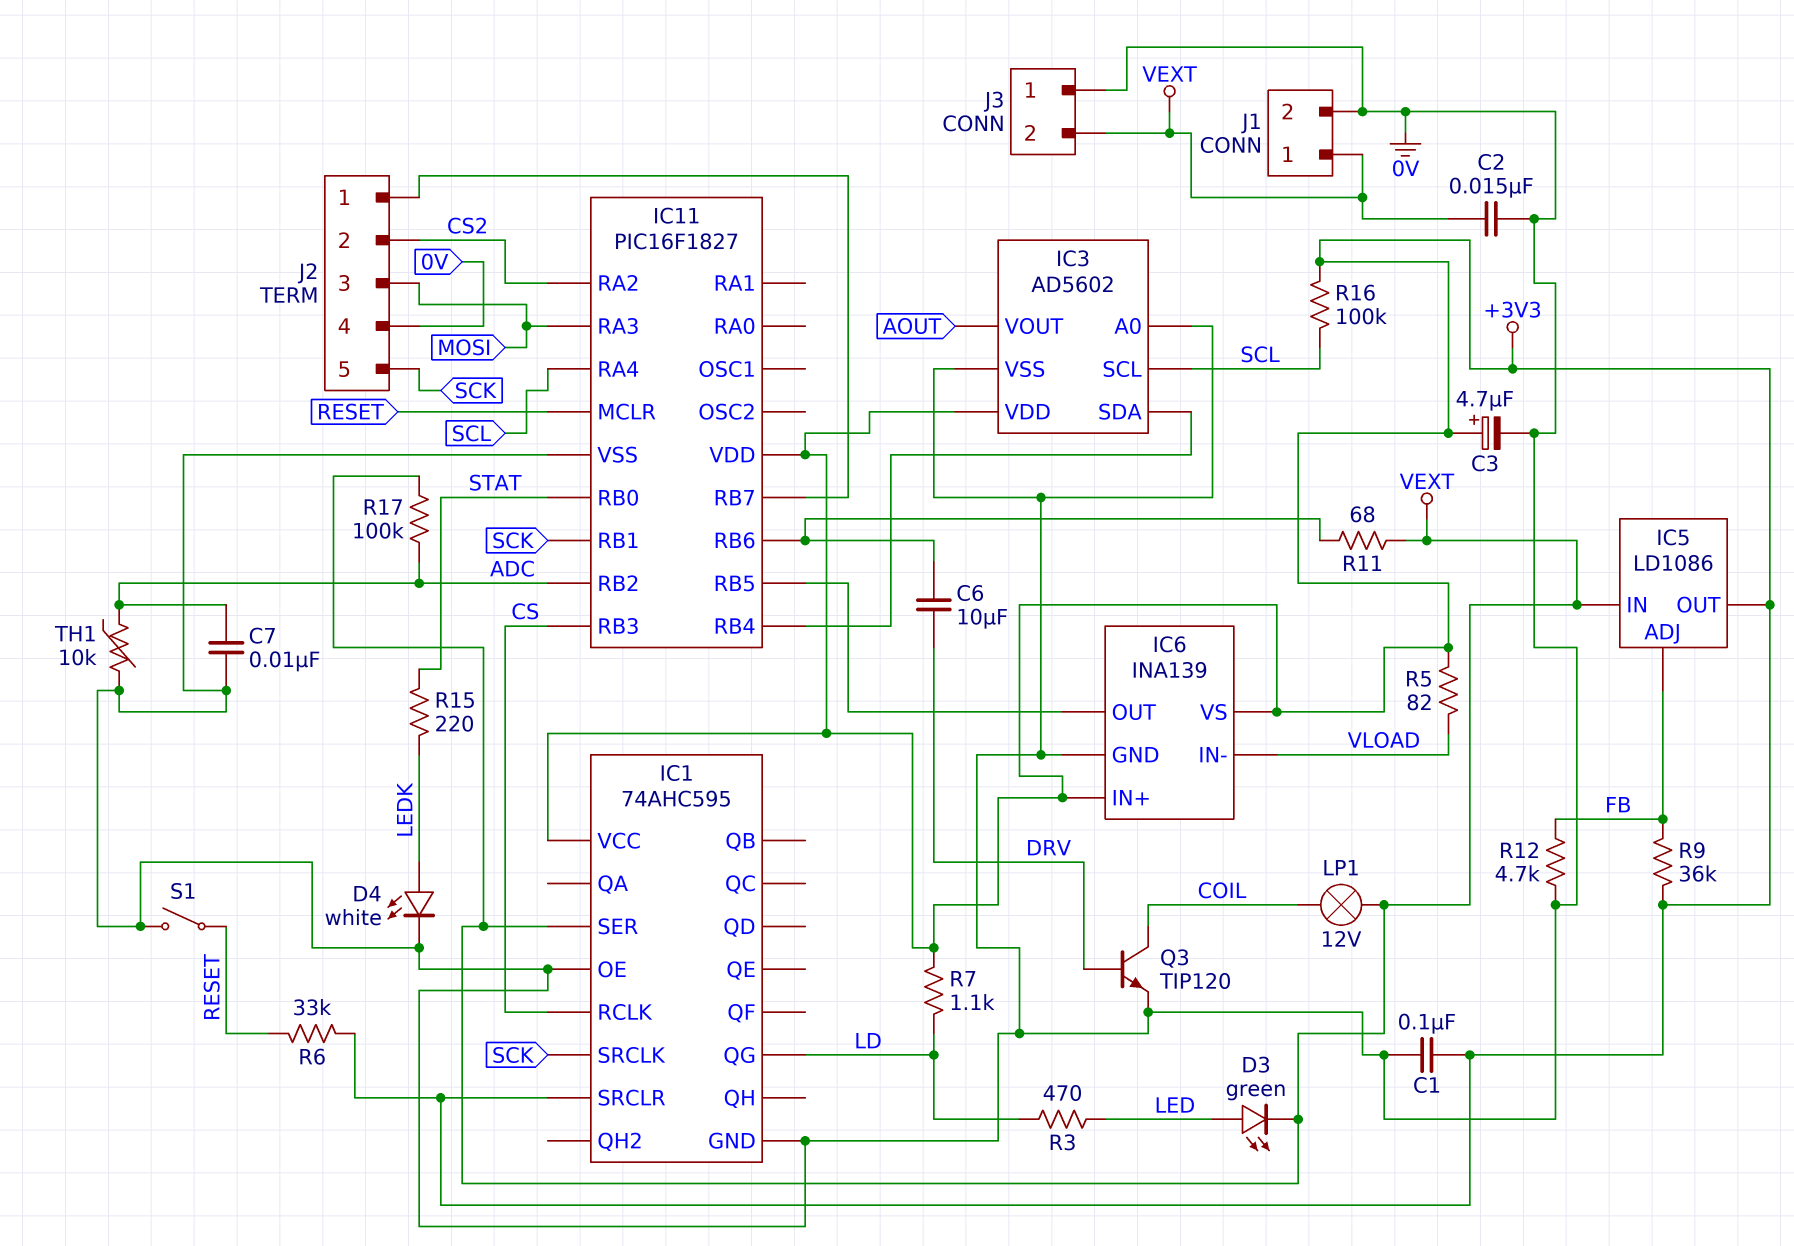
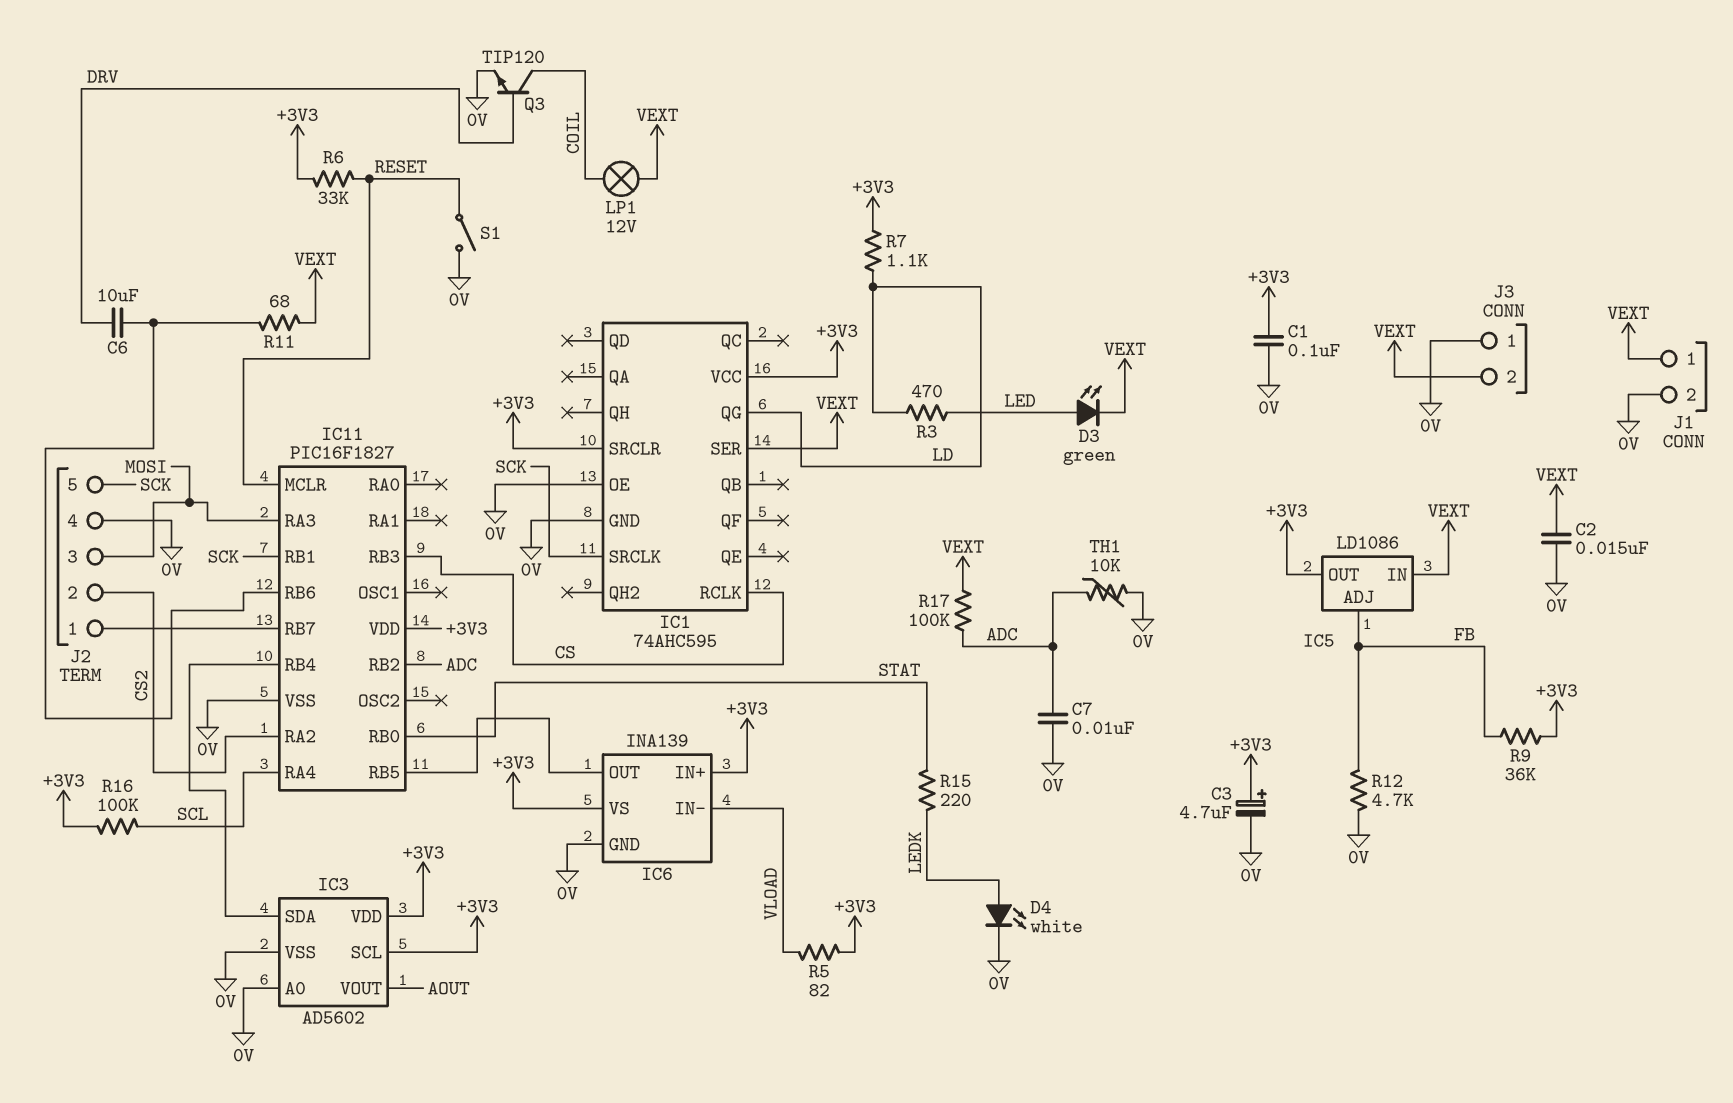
IC3 pin SCL: SCL -> +3V3

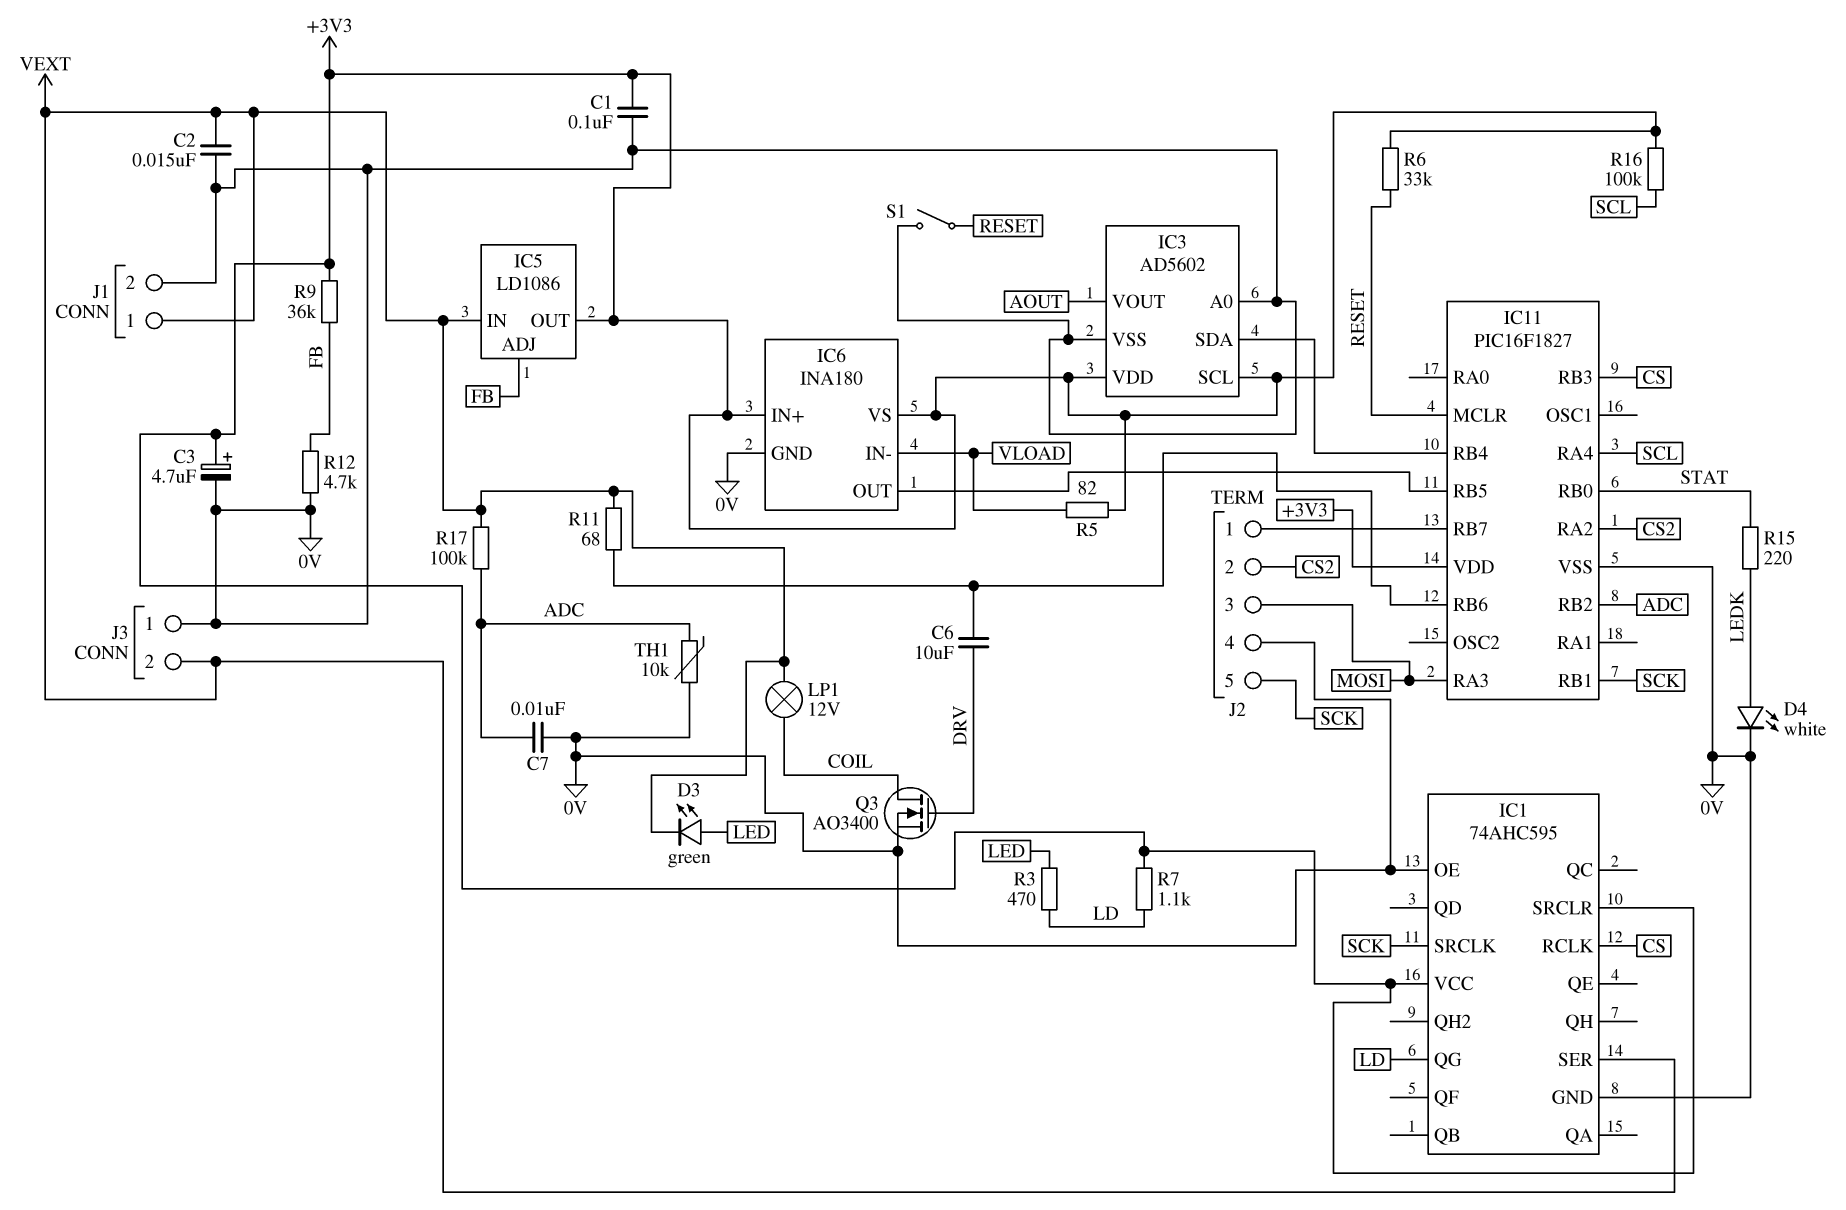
IC6: INA139 -> INA180
Q3: NPN TIP120 (B DRV, C COIL, E 0V) -> NMOS AO3400 (G DRV, D COIL, S 0V)

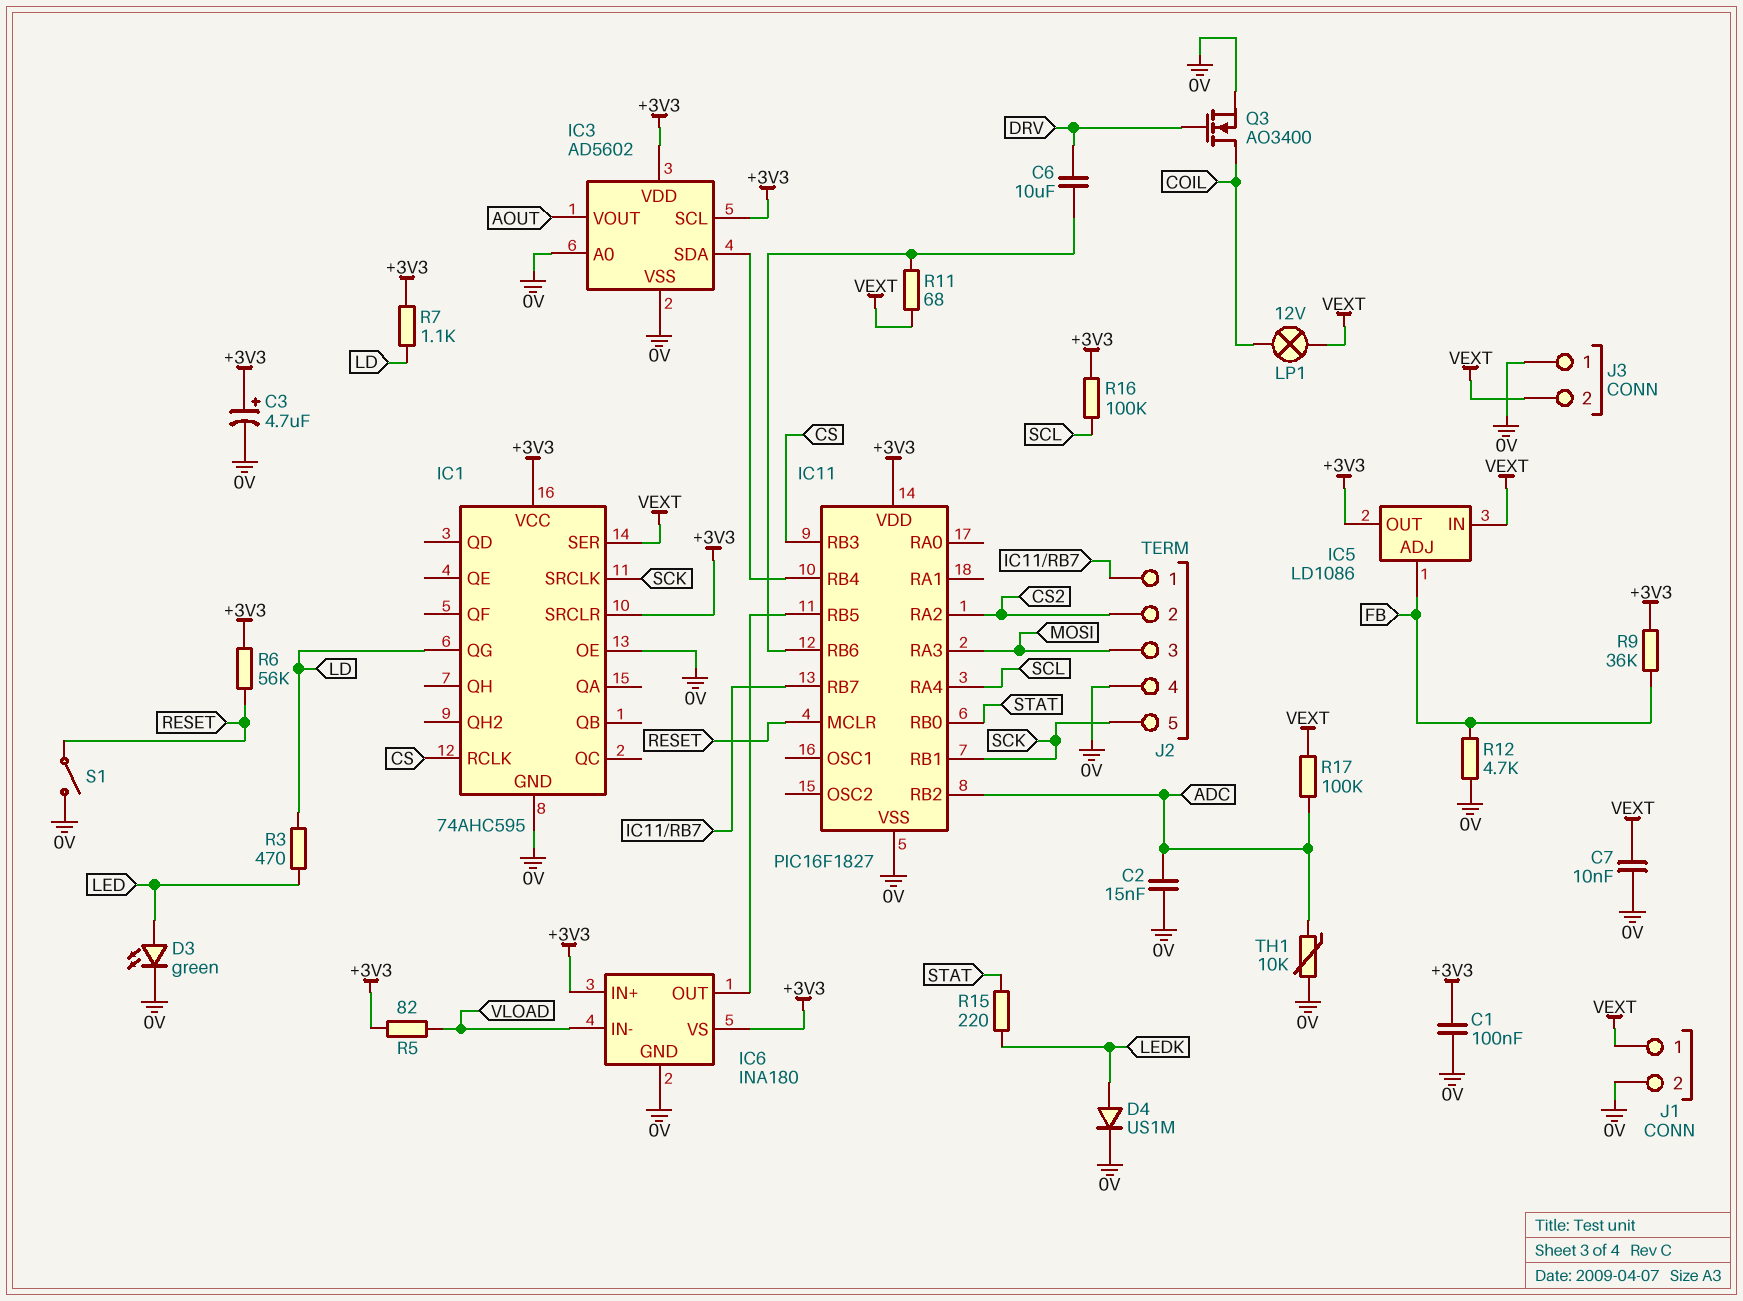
C2: 15nF (0V, VEXT) -> 15nF (0V, ADC)
C7: 10nF (0V, ADC) -> 10nF (0V, VEXT)
D3: LED green (A LED, K VEXT) -> LED green (A LED, K 0V)
D4: LED white (A LEDK, K 0V) -> diode US1M (A LEDK, K 0V)
R6: 33k (+3V3, RESET) -> 56k (+3V3, RESET)

